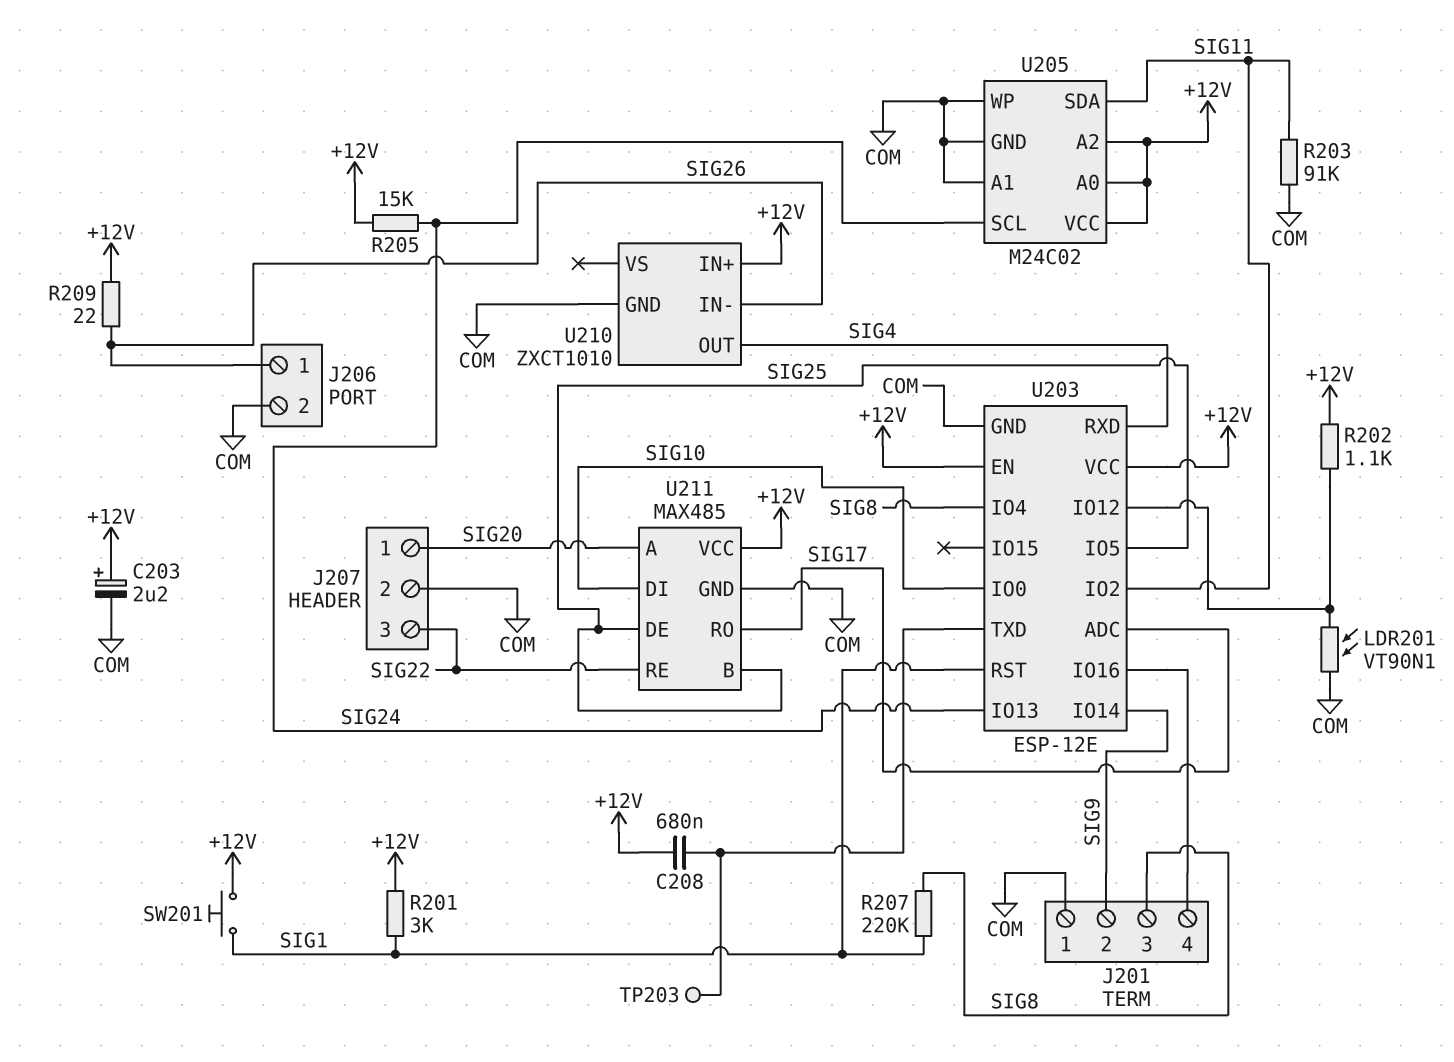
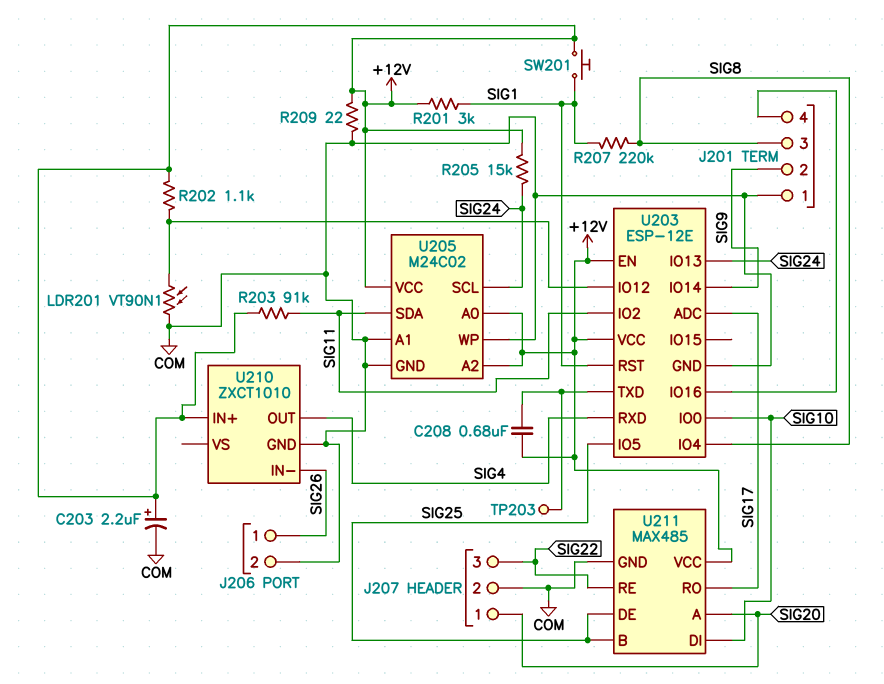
R203: 91k (COM, SIG11) -> 91k (+12V, SIG11)
R209: 22 (+12V, SIG26) -> 22 (+12V, COM)

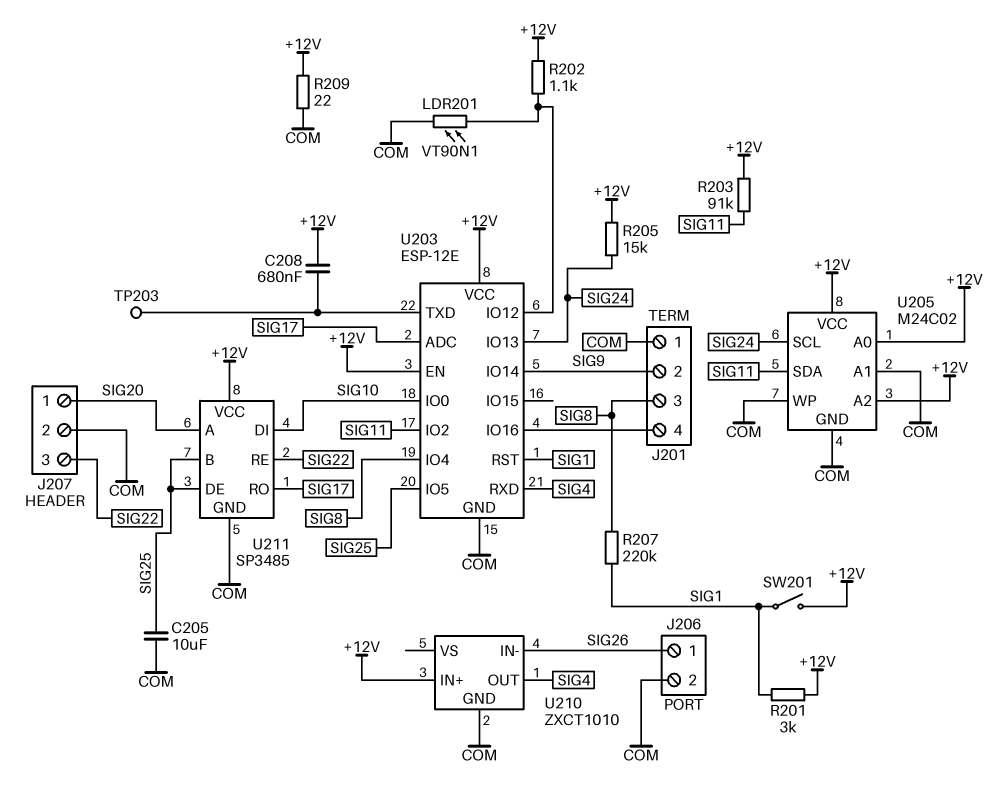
C203: 2.2uF (plus +12V, minus COM) -> none
C205: none -> 10uF (COM, SIG25)
SW201: button (+12V, SIG1) -> switch (+12V, SIG1)
U211: MAX485 -> SP3485

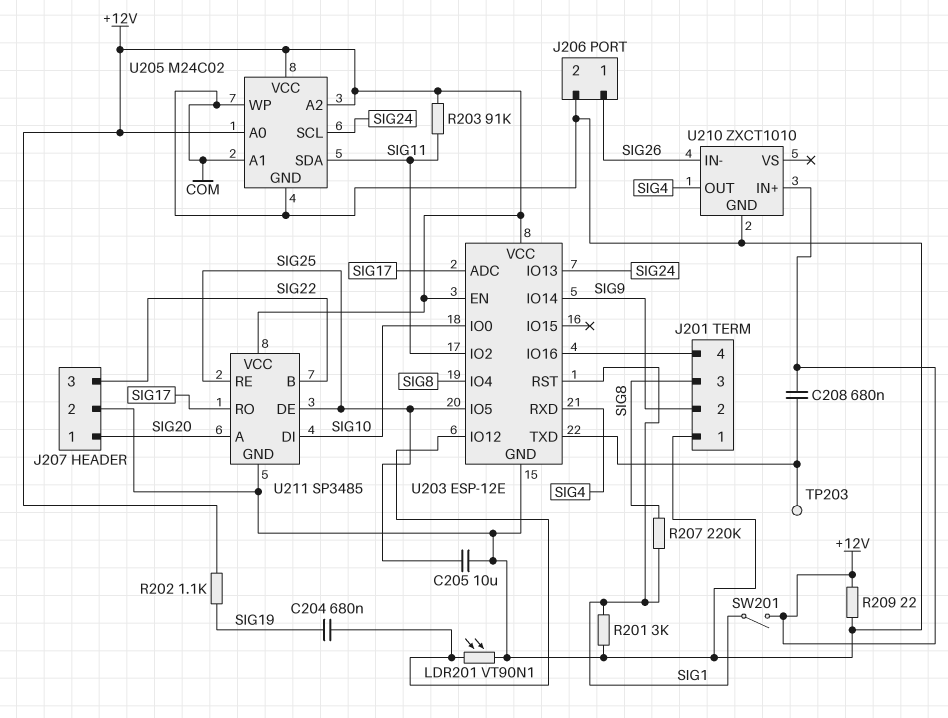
C204: none -> 680nF (SIG19, U203/IO12)
R201: 3k (+12V, SIG1) -> 3k (COM, SIG1)
R202: 1.1k (+12V, U203/IO12) -> 1.1k (+12V, SIG19)
R205: 15k (+12V, SIG24) -> none
U211 pin B: SIG25 -> SIG22
U211 pin RE: SIG22 -> SIG25

